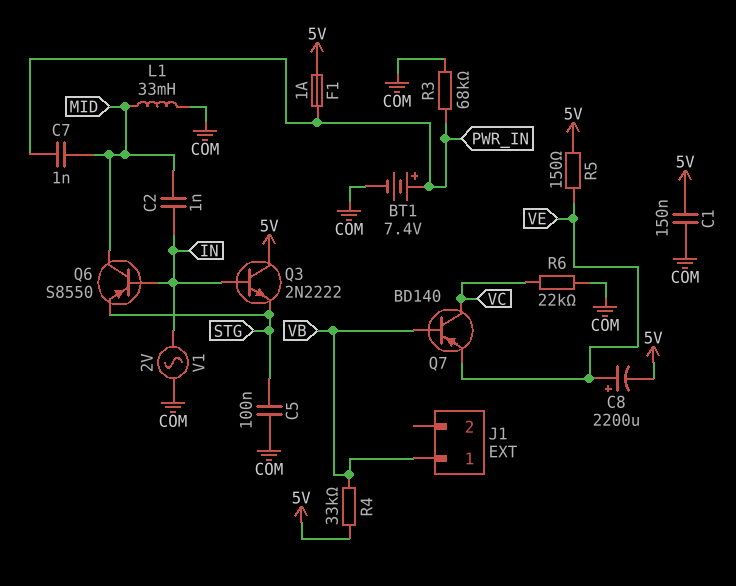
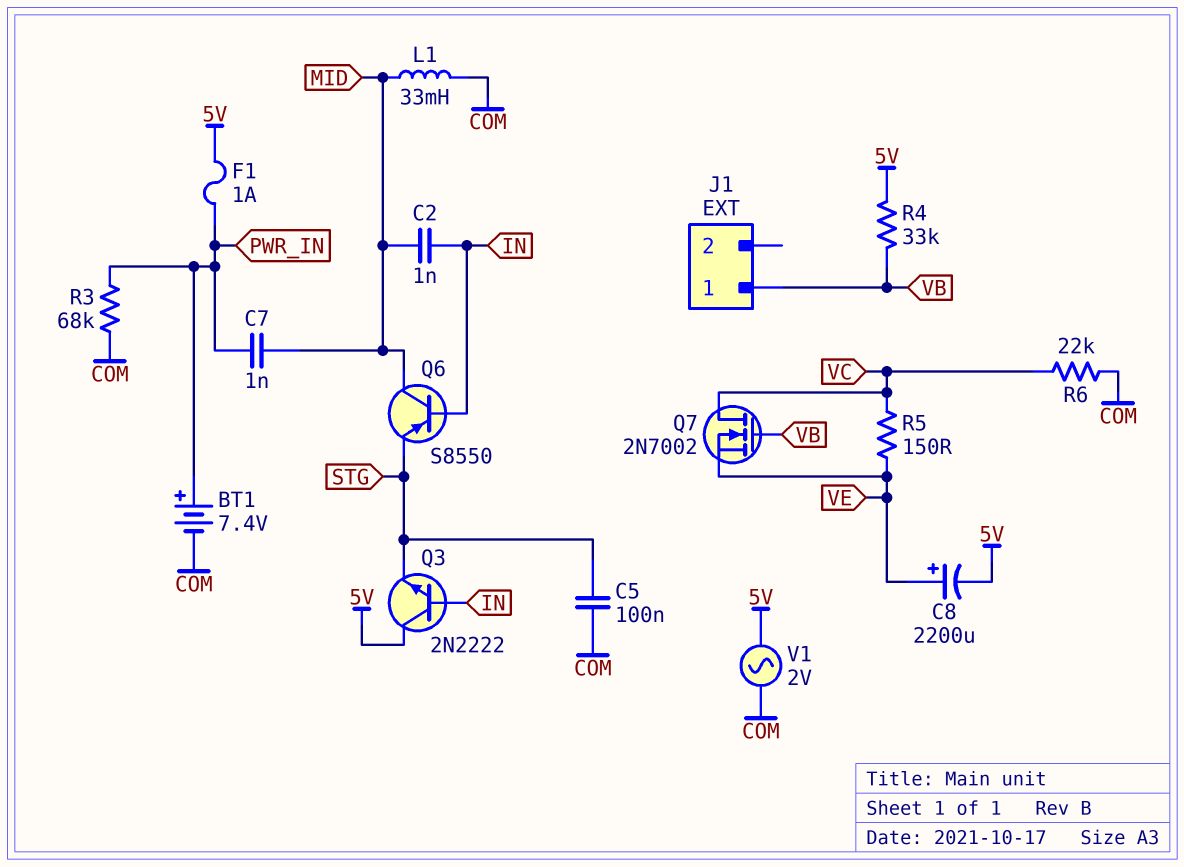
C1: 150nF (5V, COM) -> none
Q7: PNP BD140 (B VB, C VC, E VE) -> NMOS 2N7002 (G VB, D VC, S VE)
R5: 150 (5V, VE) -> 150 (VC, VE)
V1: AC 2V (COM, IN) -> AC 2V (5V, COM)

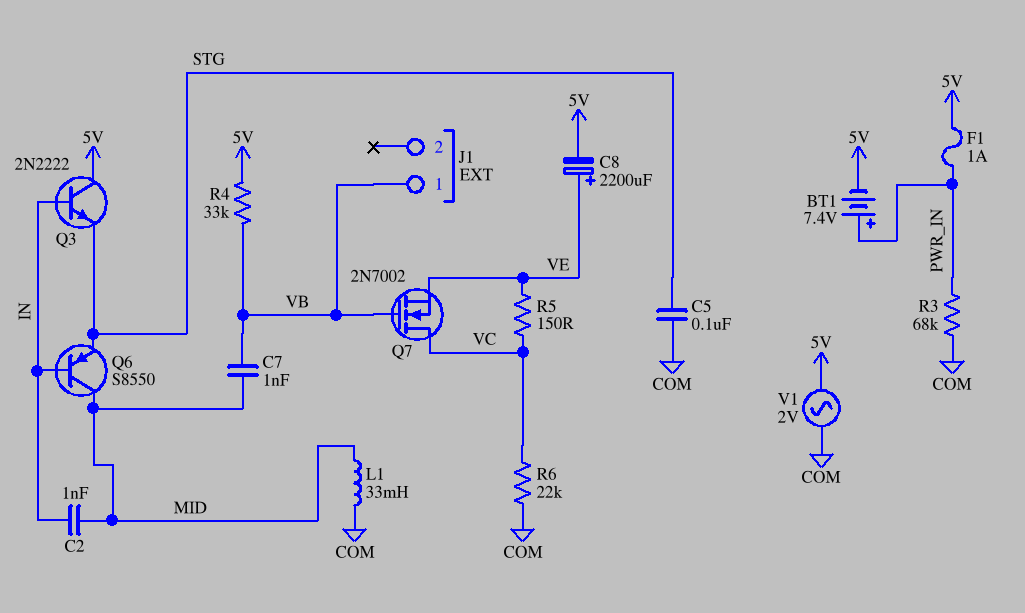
BT1: 7.4V (plus PWR_IN, minus COM) -> 7.4V (plus PWR_IN, minus 5V)
C7: 1nF (MID, PWR_IN) -> 1nF (MID, VB)

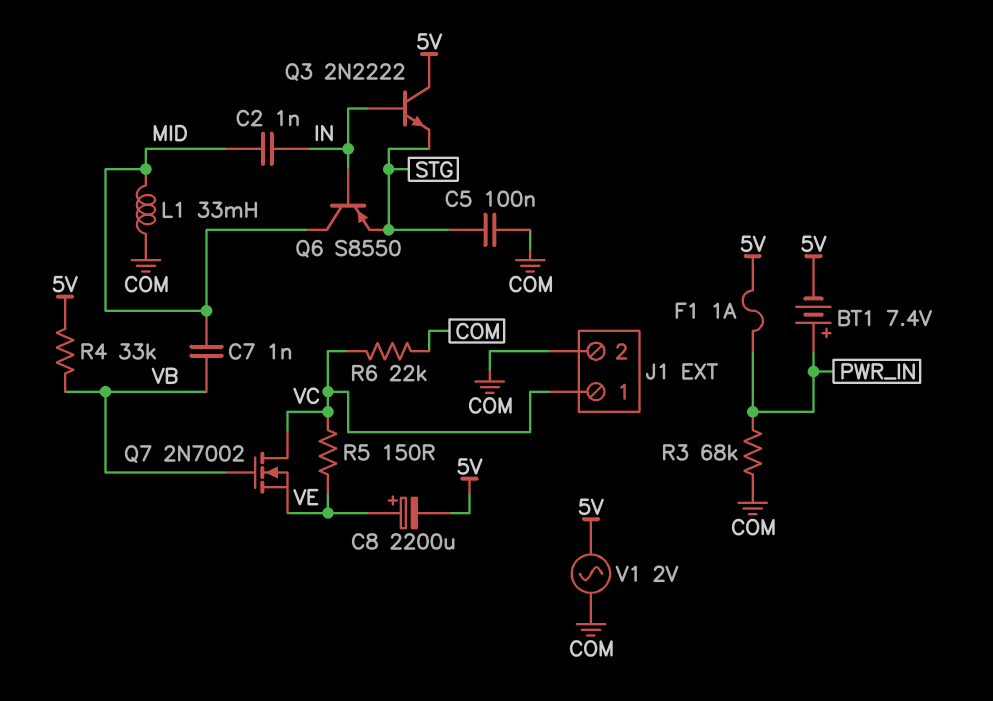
J1 pin 1: VB -> VC
J1 pin 2: none -> COM

